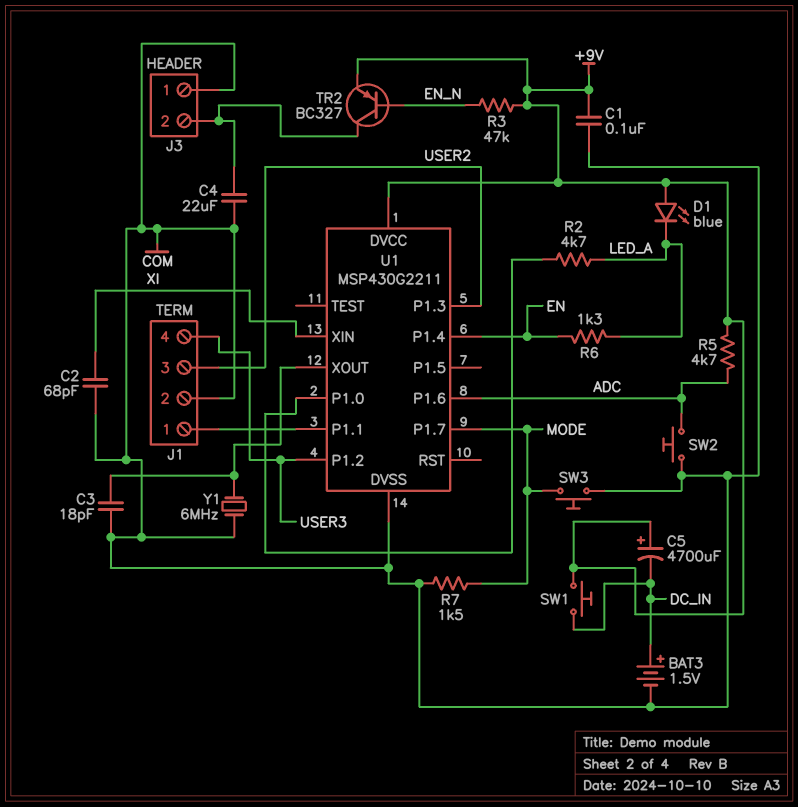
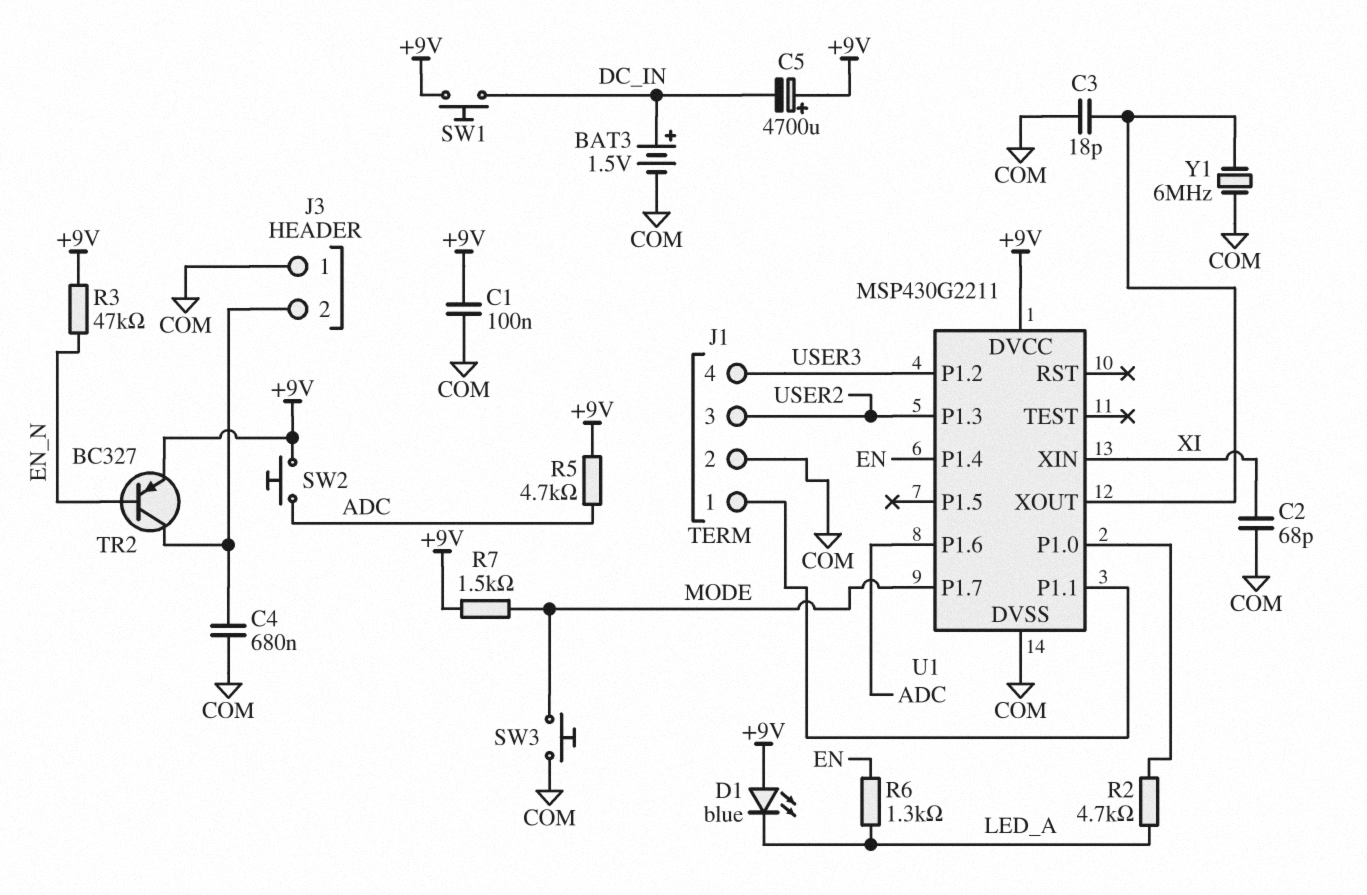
C4: 22uF (COM, J3/2) -> 680nF (COM, J3/2)
R7: 1.5k (COM, MODE) -> 1.5k (+9V, MODE)
SW2: button (ADC, COM) -> button (+9V, ADC)

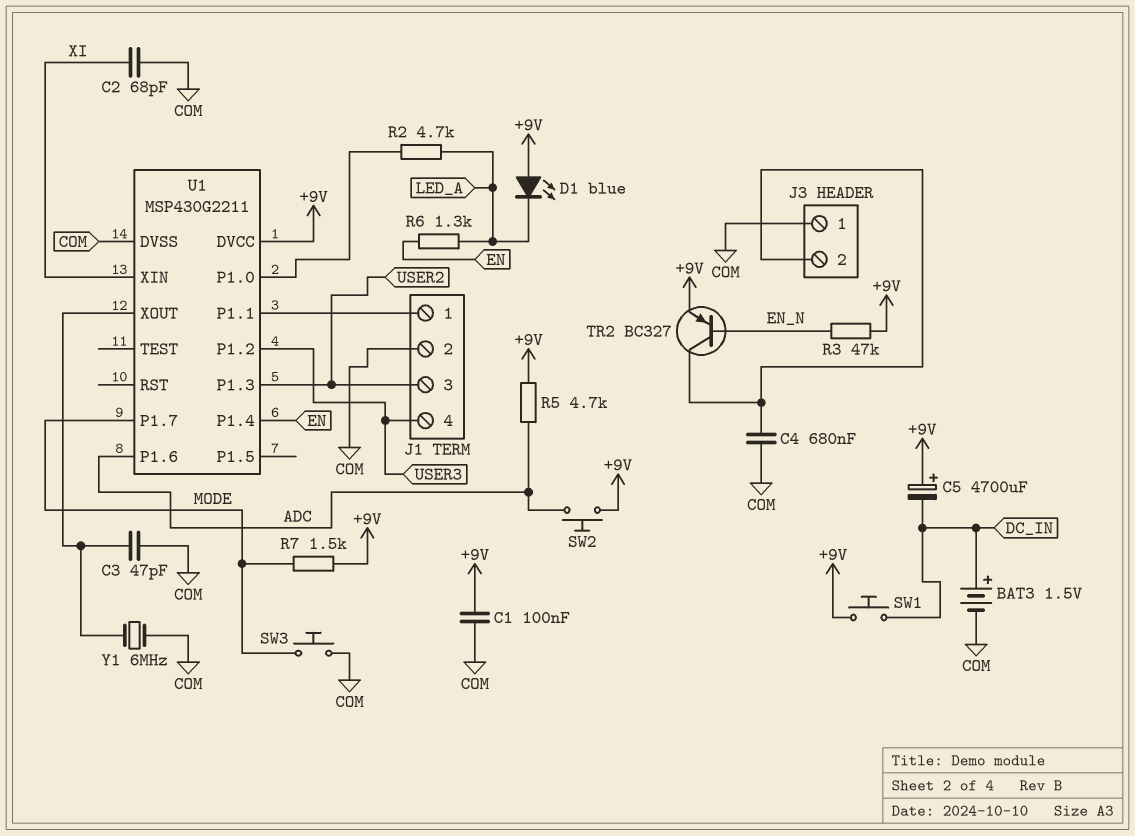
C3: 18pF (COM, U1/XOUT) -> 47pF (COM, U1/XOUT)

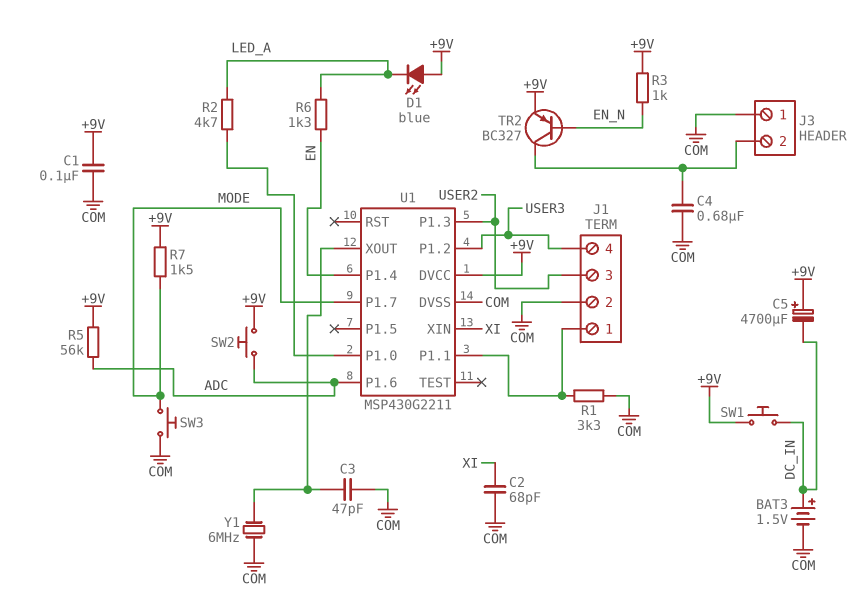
R1: none -> 3.3k (COM, J1/1)
R3: 47k (+9V, EN_N) -> 1k (+9V, EN_N)
R5: 4.7k (+9V, ADC) -> 56k (+9V, ADC)

